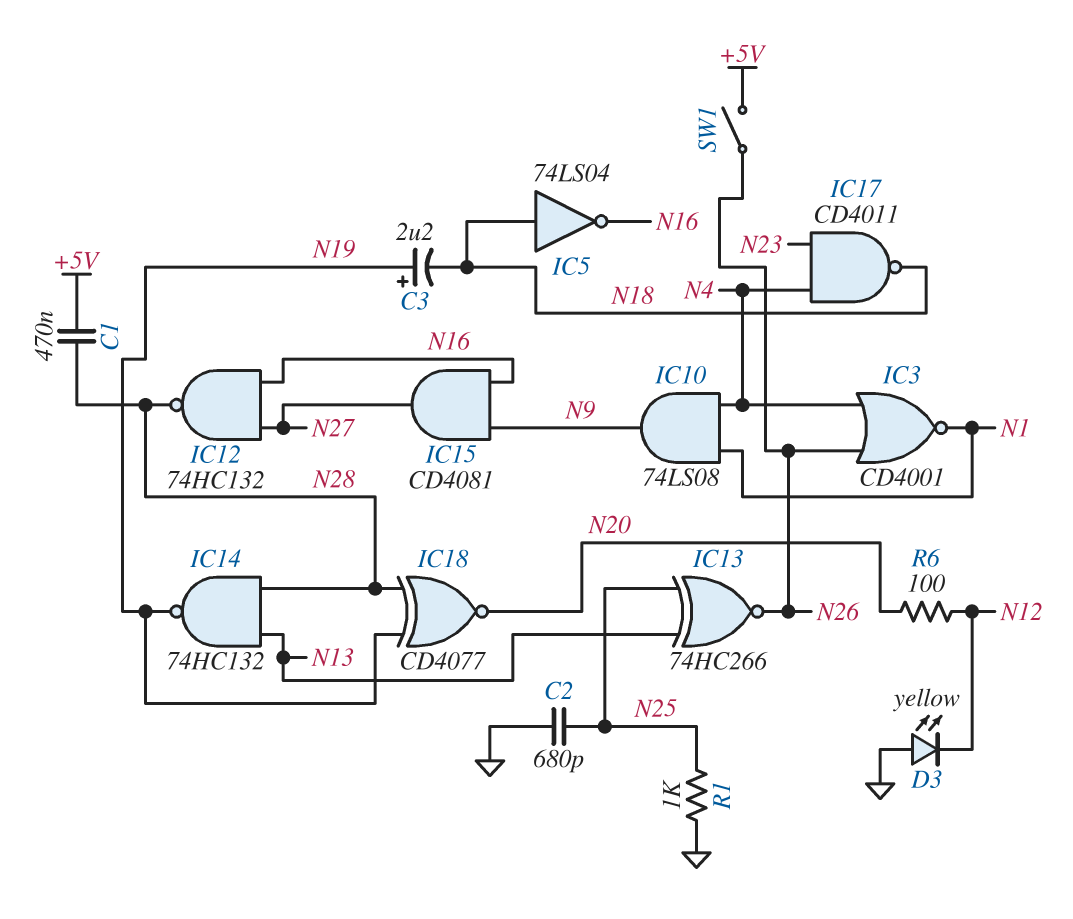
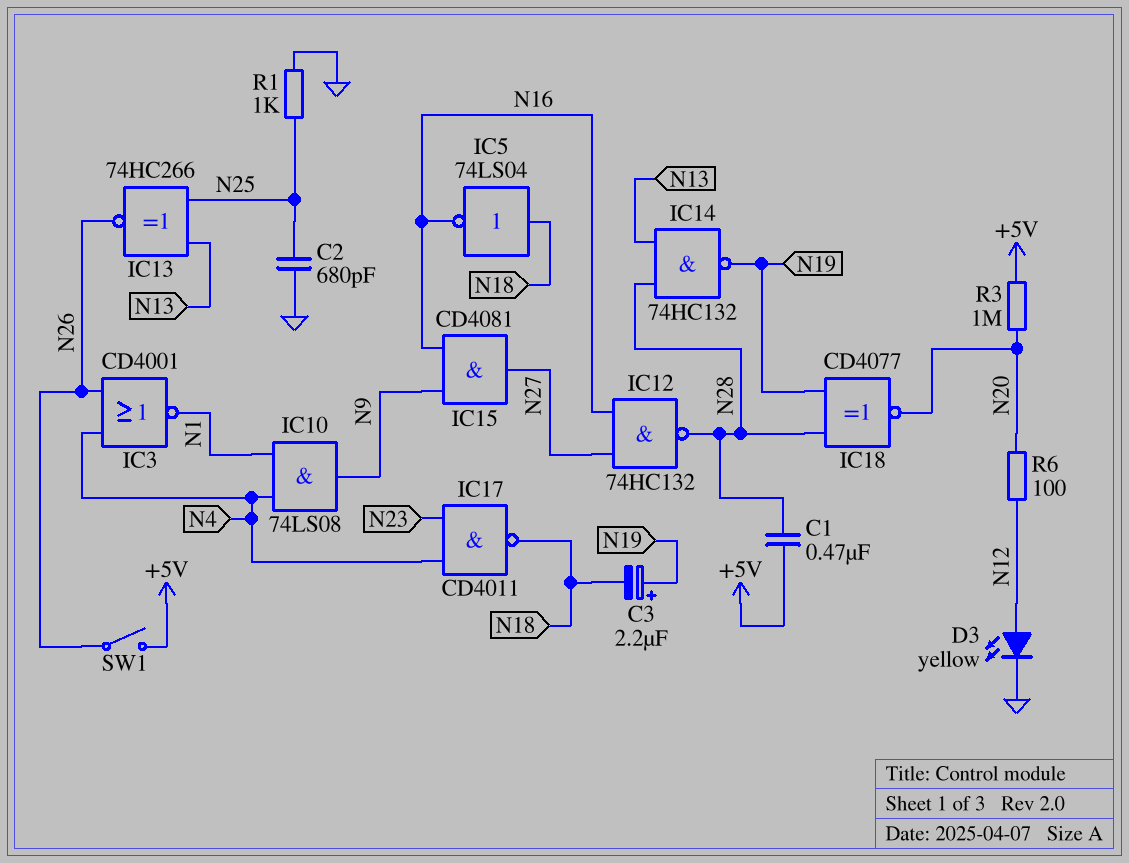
D3: LED yellow (A GND, K N12) -> LED yellow (A N12, K GND)
R3: none -> 1M (+5V, N20)

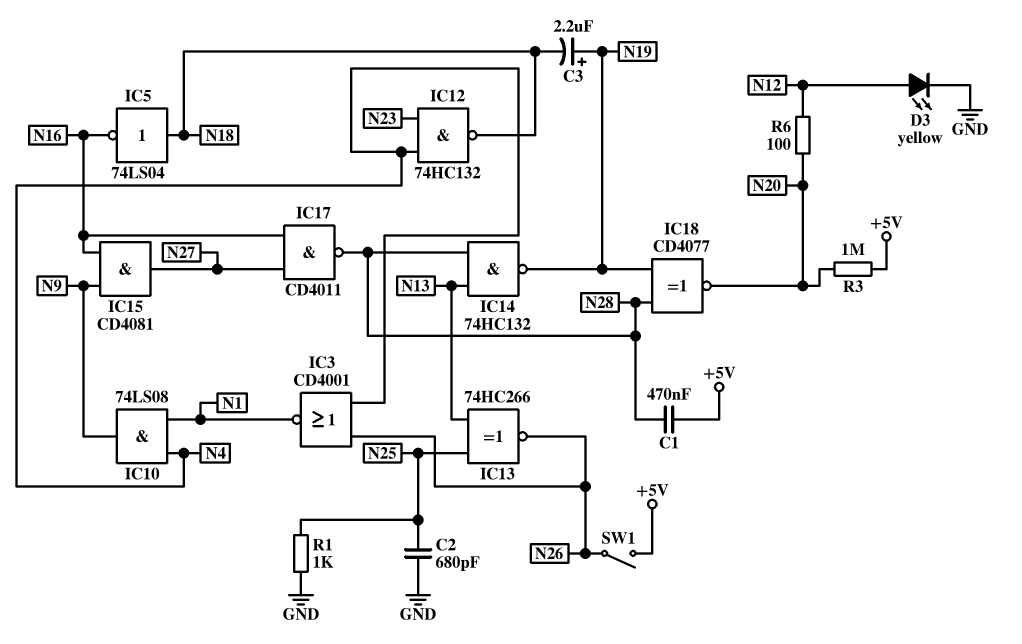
IC12: NAND 74HC132 (in N16, in N27, out N28) -> NAND 74HC132 (in N4, in N23, out N18)
IC17: NAND CD4011 (in N4, in N23, out N18) -> NAND CD4011 (in N16, in N27, out N28)

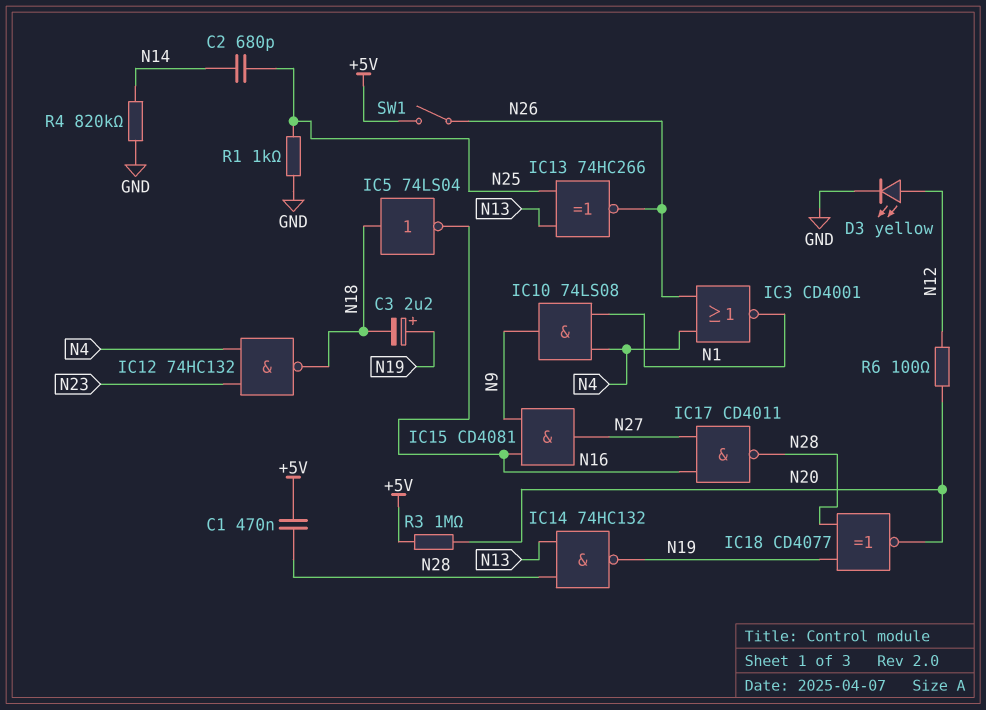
C2: 680pF (GND, N25) -> 680pF (N14, N25)
R4: none -> 820k (GND, N14)

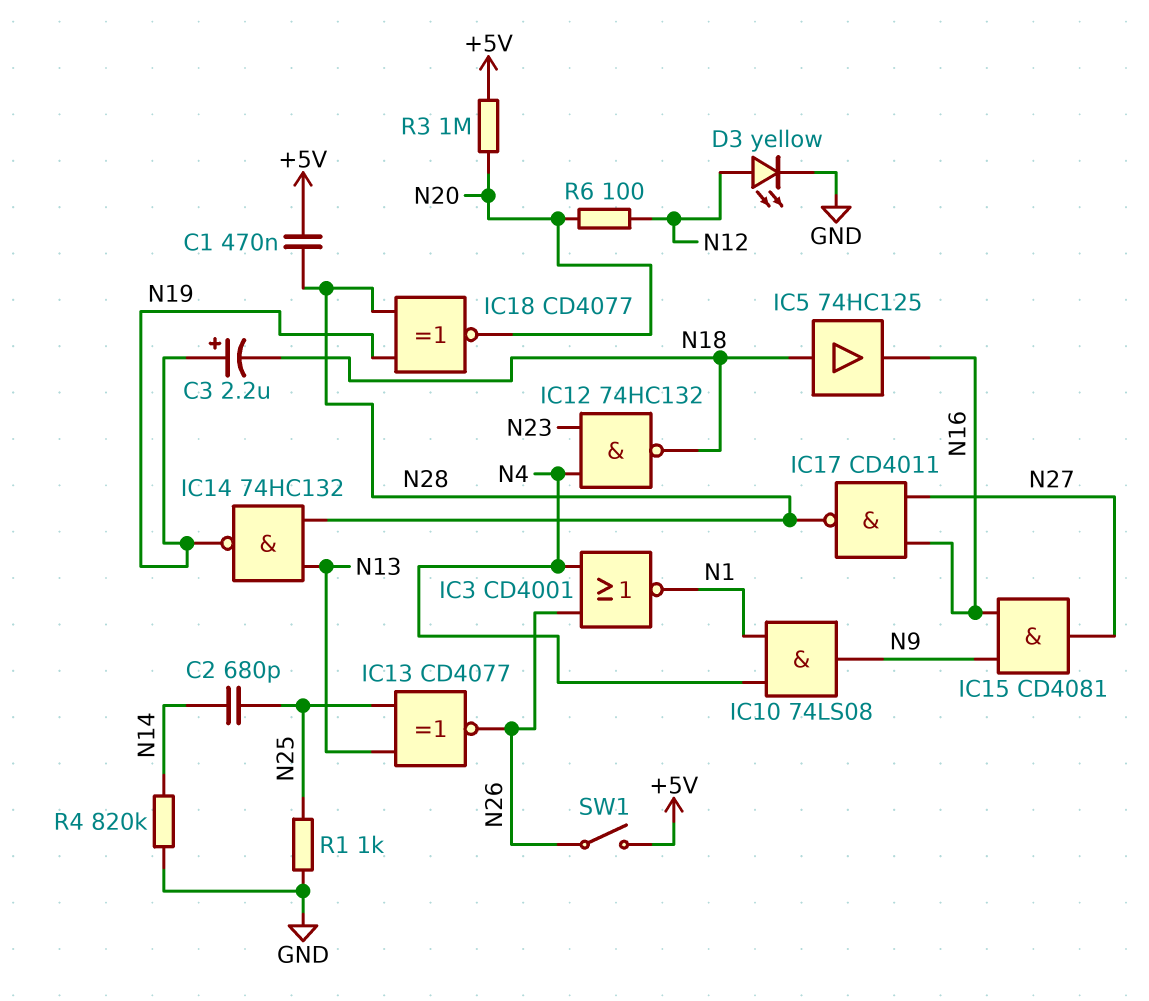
IC5: NOT 74LS04 (in N18, out N16) -> buffer 74HC125 (in N18, out N16)
IC13: XNOR 74HC266 (in N13, in N25, out N26) -> XNOR CD4077 (in N13, in N25, out N26)

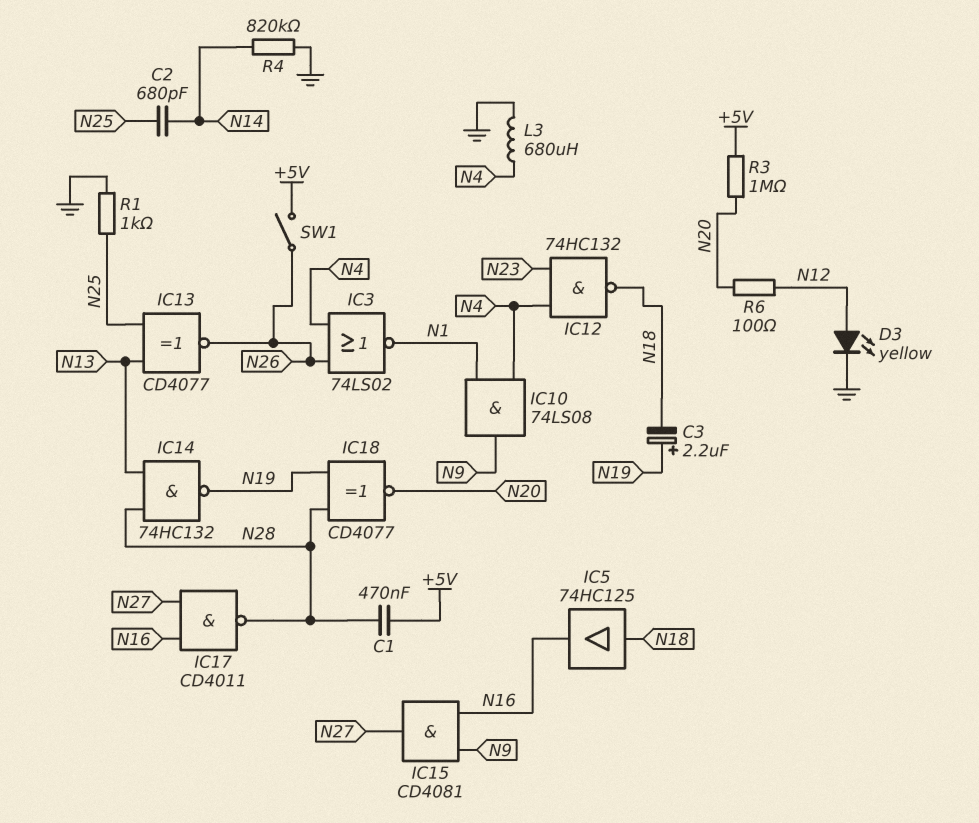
IC3: NOR CD4001 (in N4, in N26, out N1) -> NOR 74LS02 (in N4, in N26, out N1)
L3: none -> 680uH (GND, N4)

